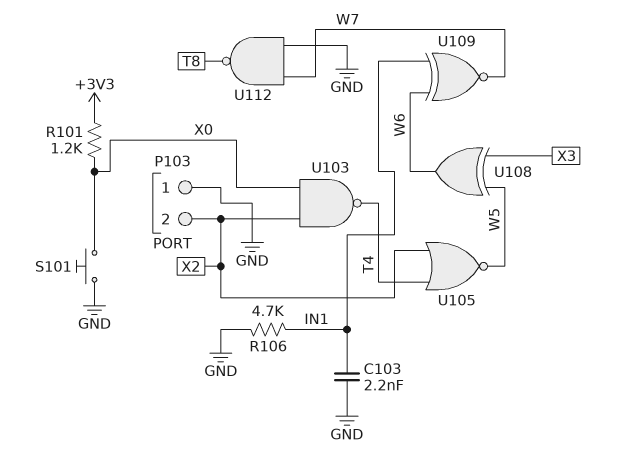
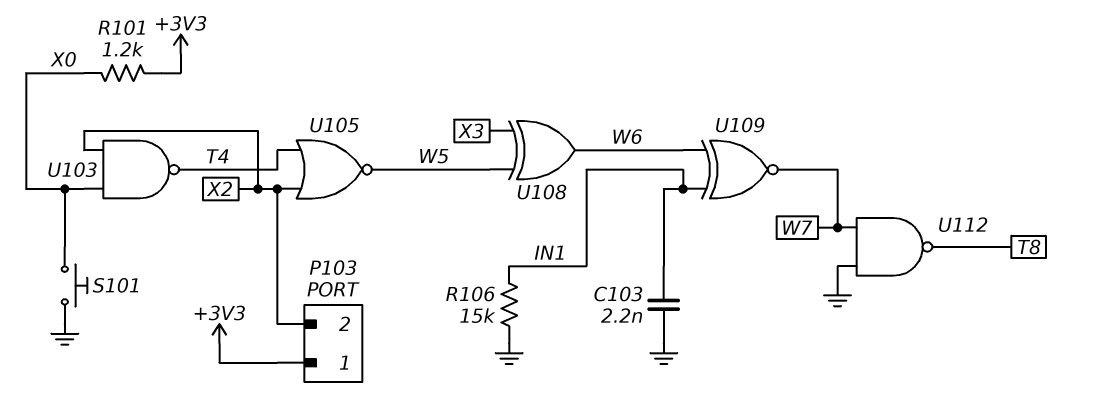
P103 pin 1: GND -> +3V3
R106: 4.7k (GND, IN1) -> 15k (GND, IN1)

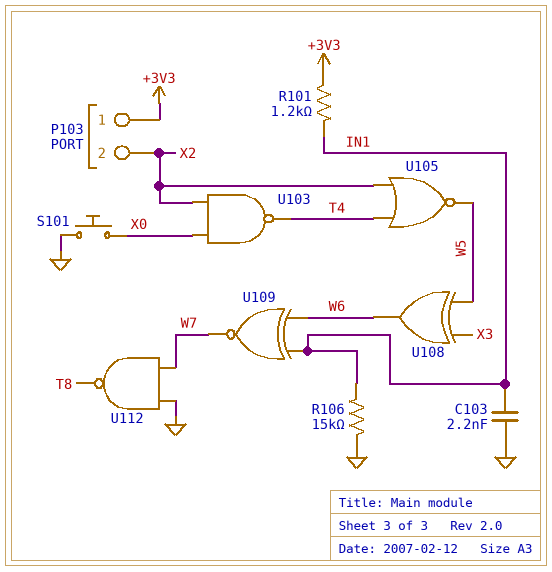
R101: 1.2k (+3V3, X0) -> 1.2k (+3V3, IN1)

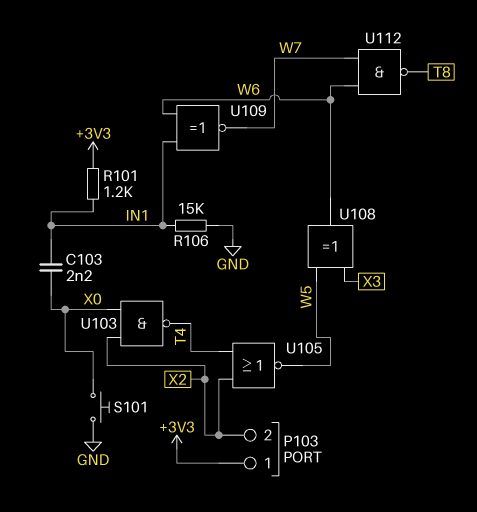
C103: 2.2nF (GND, IN1) -> 2.2nF (IN1, X0)
U112: NAND (in GND, in W7, out T8) -> NAND (in W6, in W7, out T8)

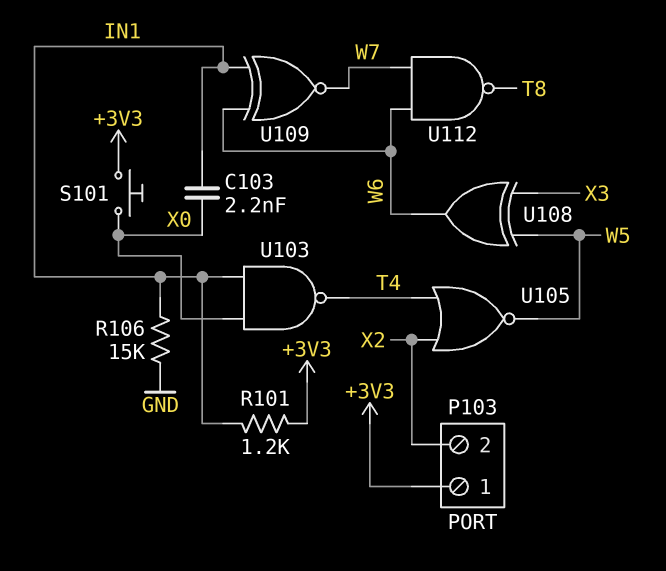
S101: button (GND, X0) -> button (+3V3, X0)
U103: NAND (in X0, in X2, out T4) -> NAND (in IN1, in X0, out T4)

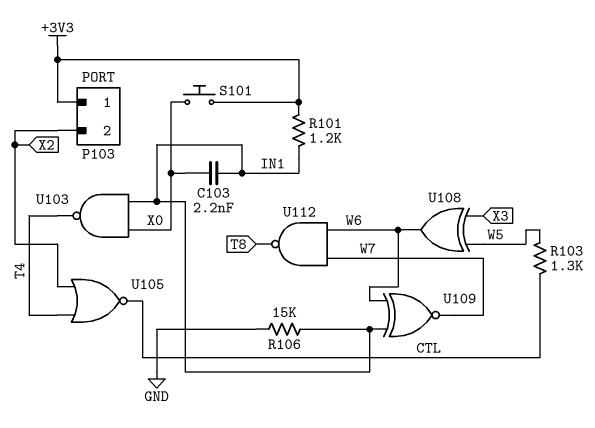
R103: none -> 1.3k (CTL, W5)
U105: NOR (in T4, in X2, out W5) -> NOR (in T4, in X2, out CTL)

